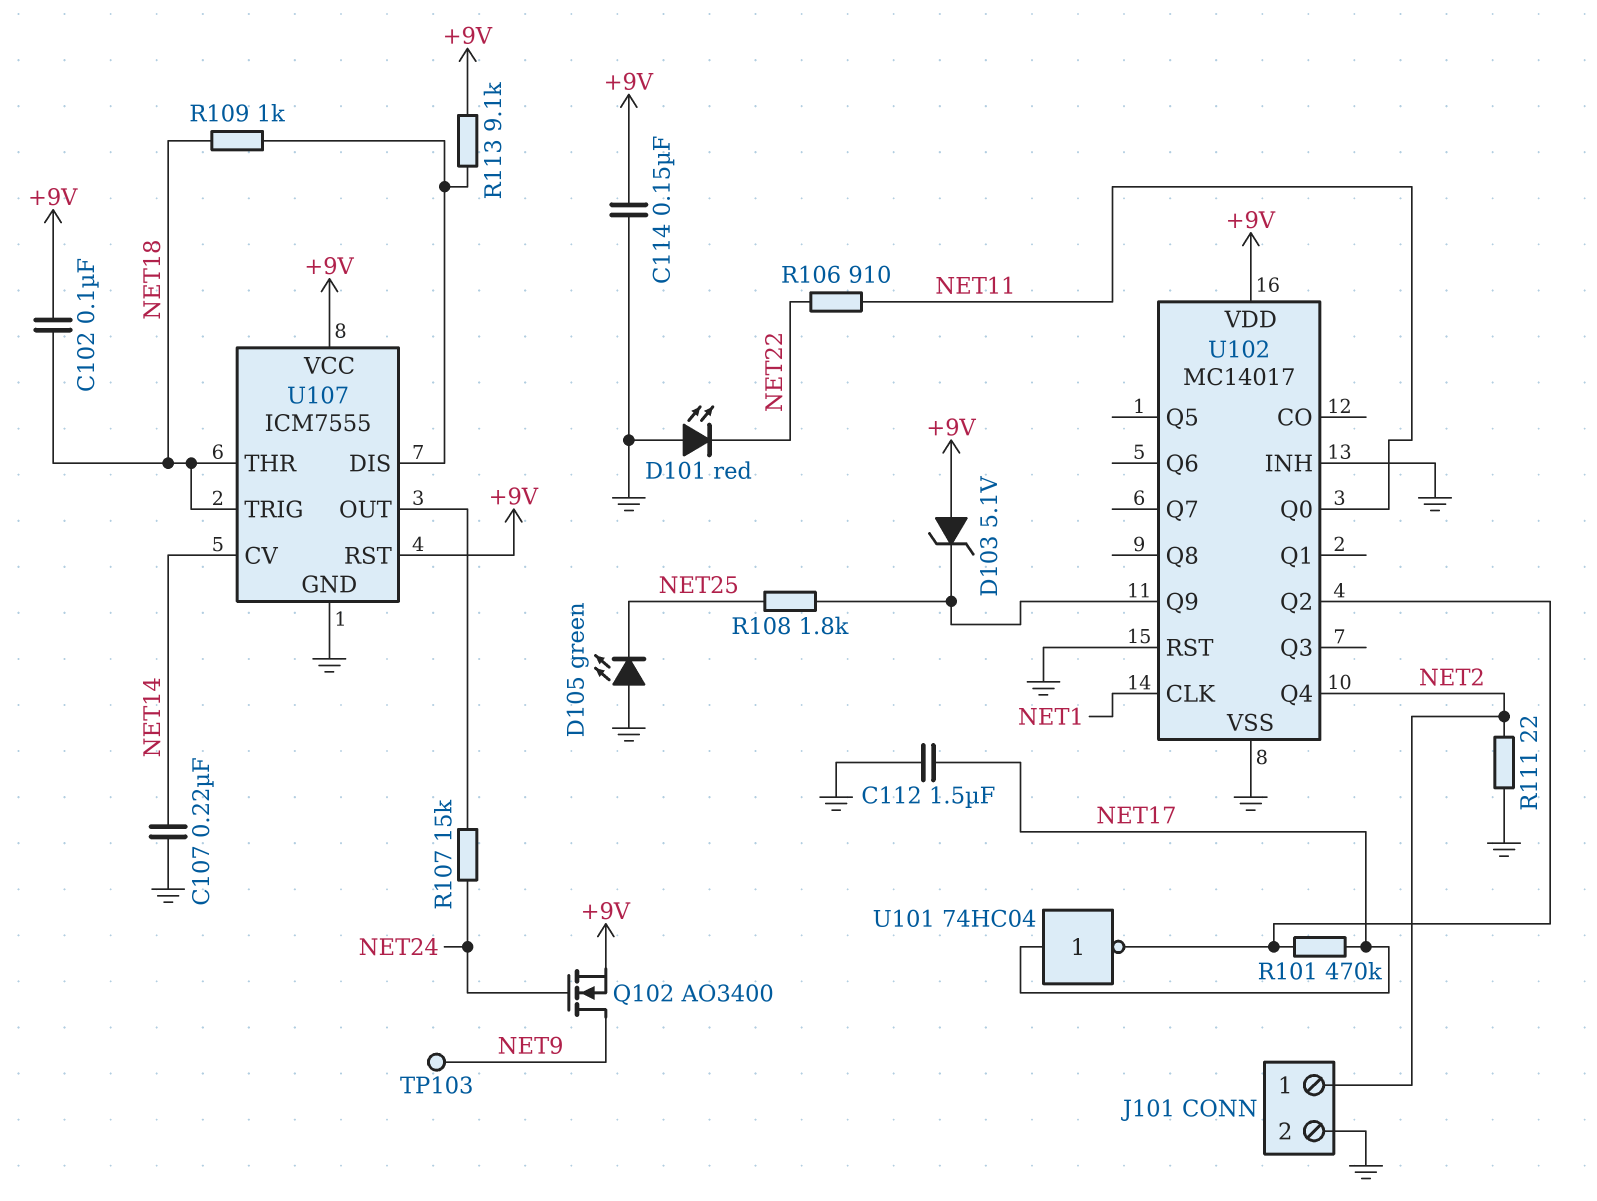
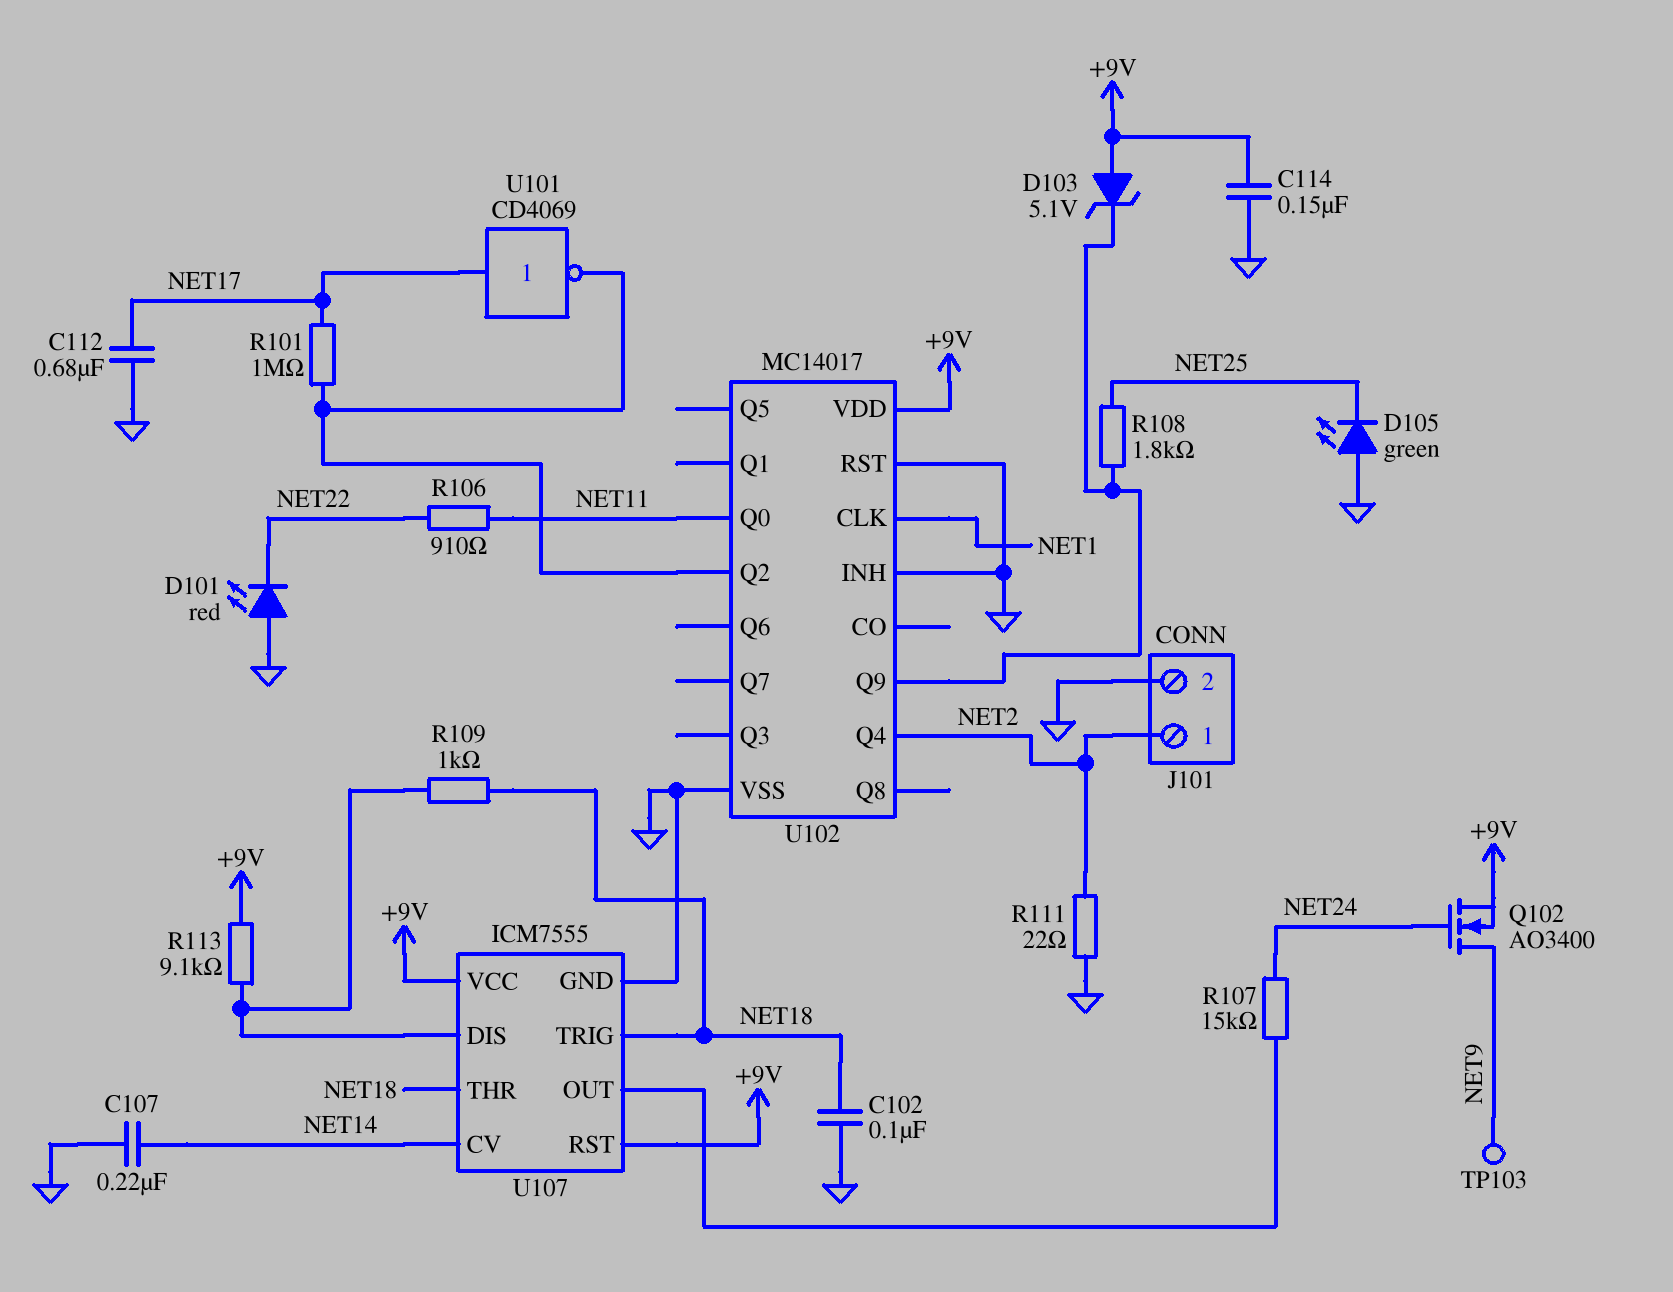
C102: 100nF (+9V, NET18) -> 100nF (GND, NET18)
C112: 1.5uF (GND, NET17) -> 680nF (GND, NET17)
R101: 470k (NET17, U102/Q2) -> 1M (NET17, U102/Q2)
U101: NOT 74HC04 (in NET17, out U102/Q2) -> NOT CD4069 (in NET17, out U102/Q2)

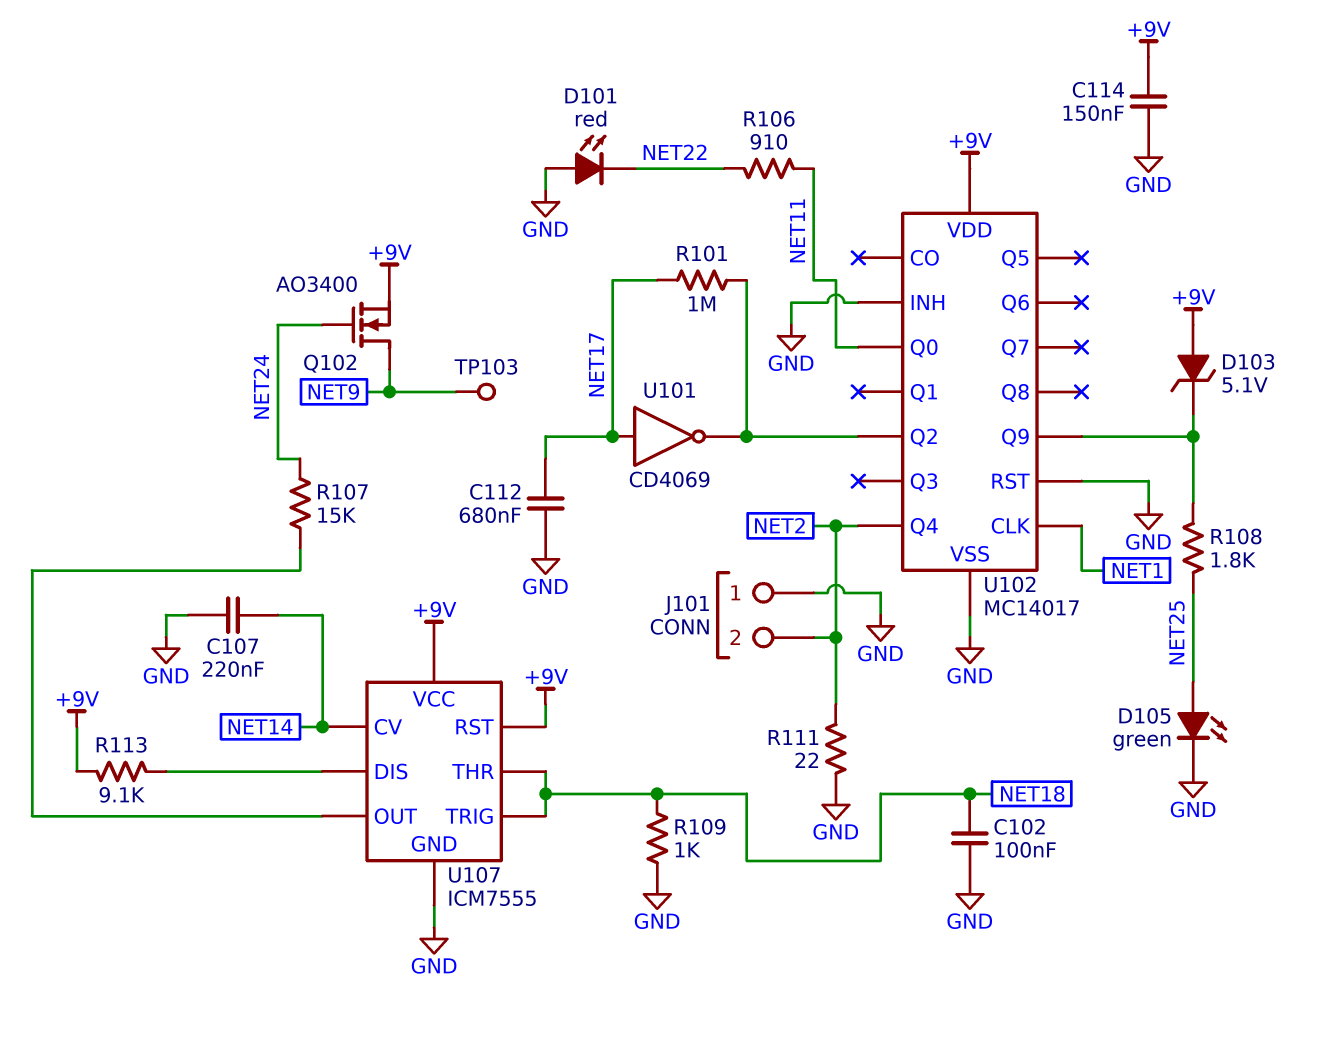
D105: LED green (A GND, K NET25) -> LED green (A NET25, K GND)
J101 pin 1: NET2 -> GND
J101 pin 2: GND -> NET2
R109: 1k (NET18, U107/DIS) -> 1k (GND, NET18)

